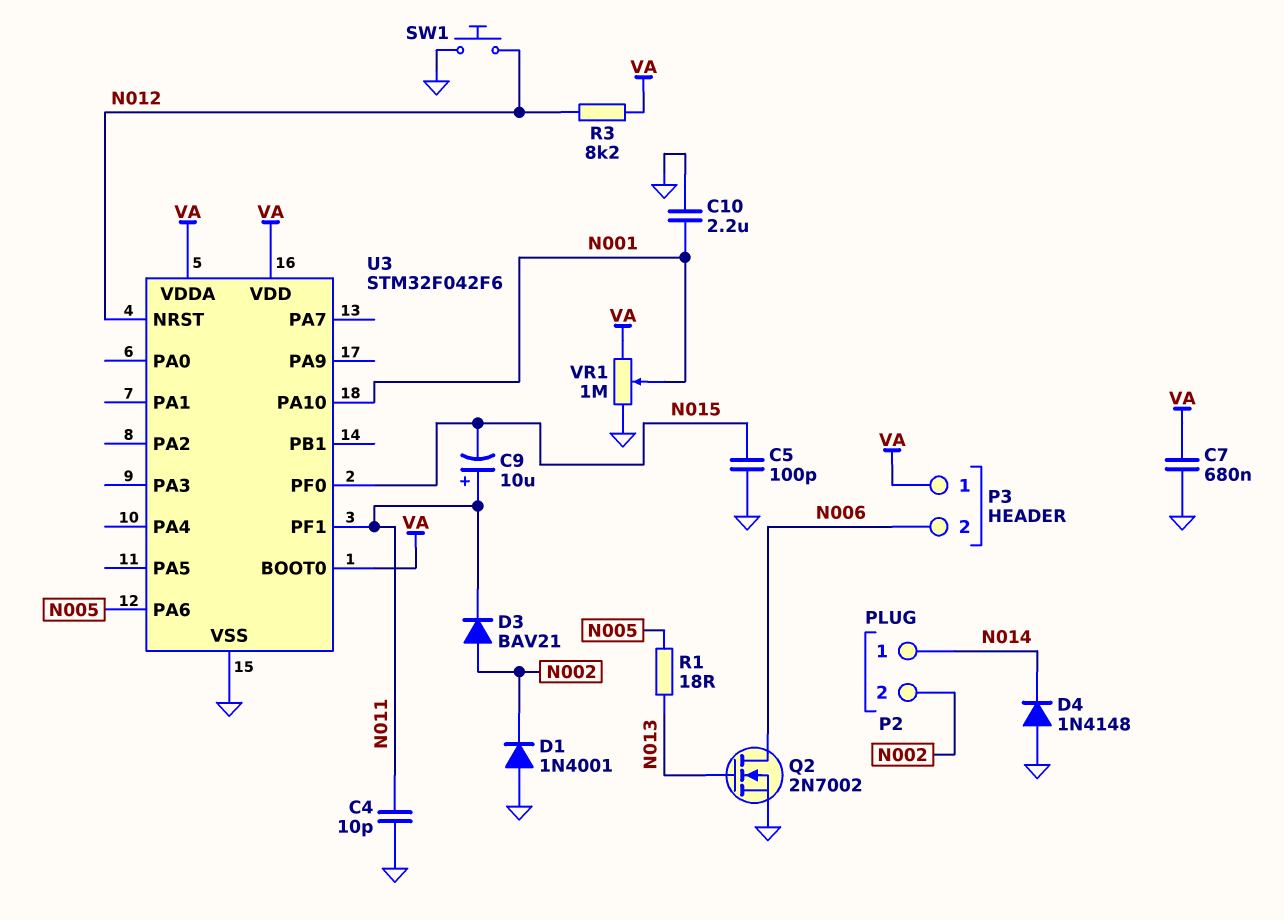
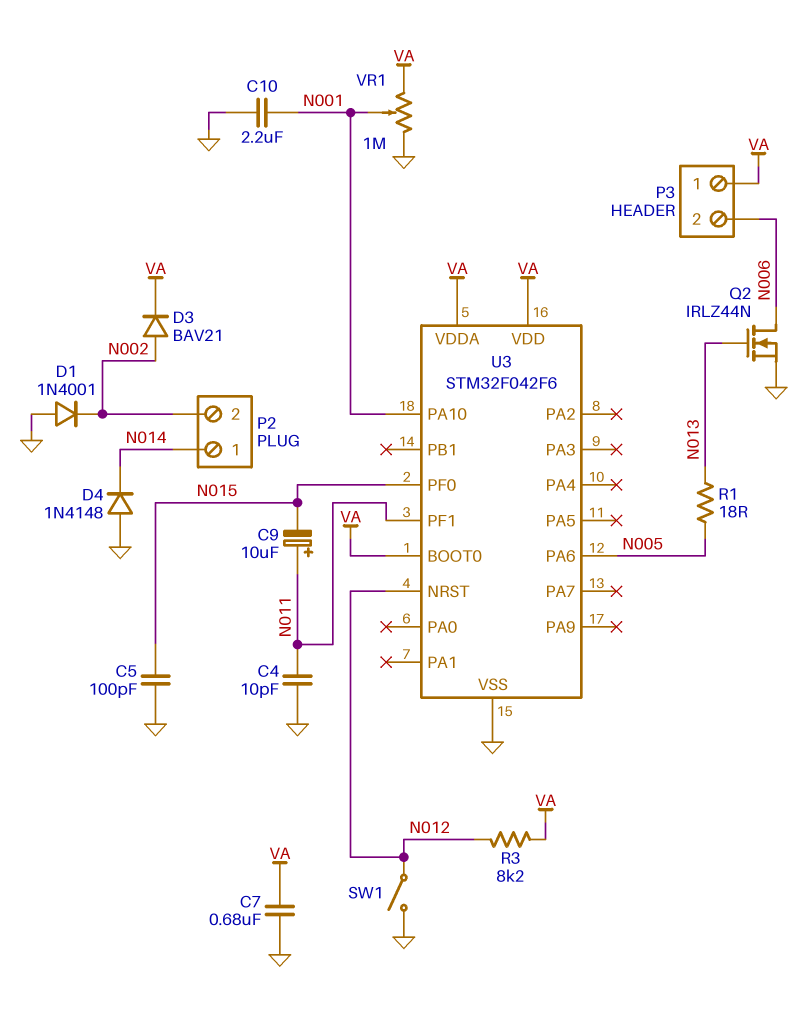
D3: diode BAV21 (A N002, K N011) -> diode BAV21 (A N002, K VA)
Q2: NMOS 2N7002 (G N013, D N006, S GND) -> NMOS IRLZ44N (G N013, D N006, S GND)
SW1: button (GND, N012) -> switch (GND, N012)

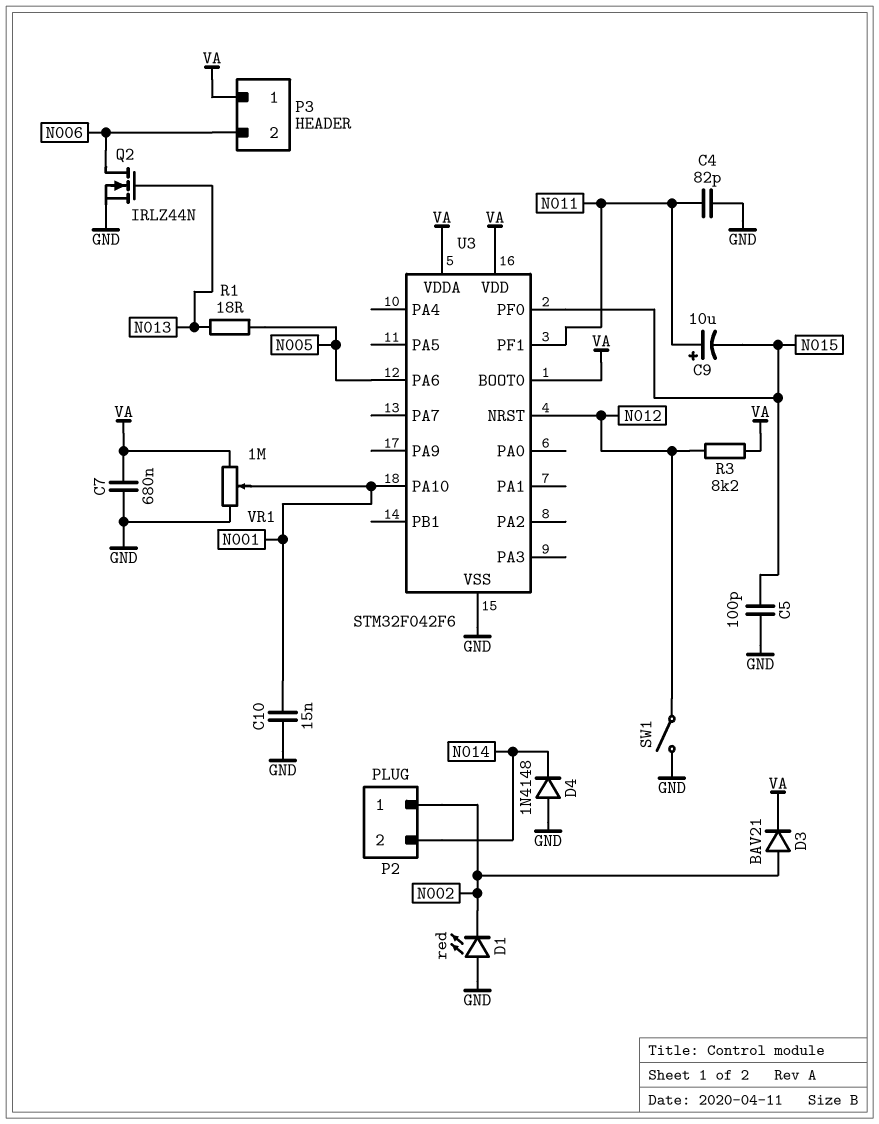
C4: 10pF (GND, N011) -> 82pF (GND, N011)
C10: 2.2uF (GND, N001) -> 15nF (GND, N001)
D1: diode 1N4001 (A GND, K N002) -> LED red (A GND, K N002)
P2 pin 1: N014 -> N002
P2 pin 2: N002 -> N014

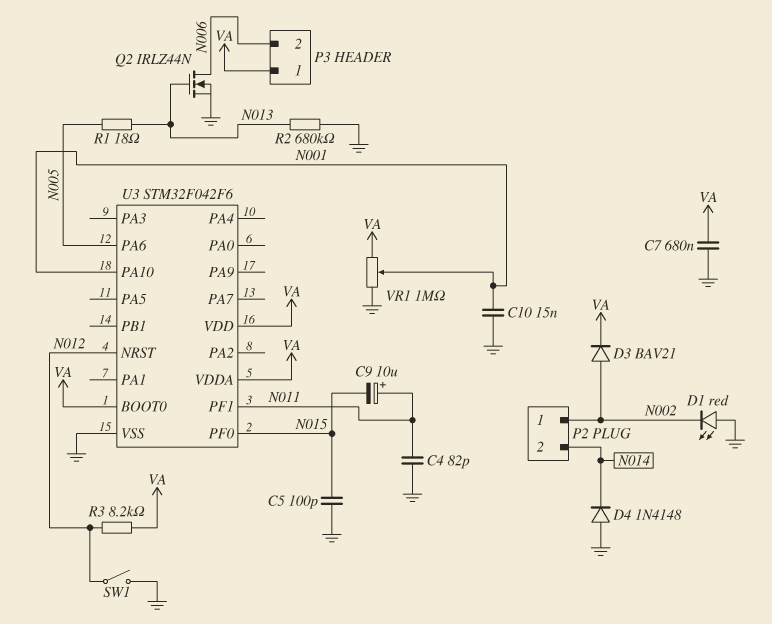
R2: none -> 680k (GND, N013)

